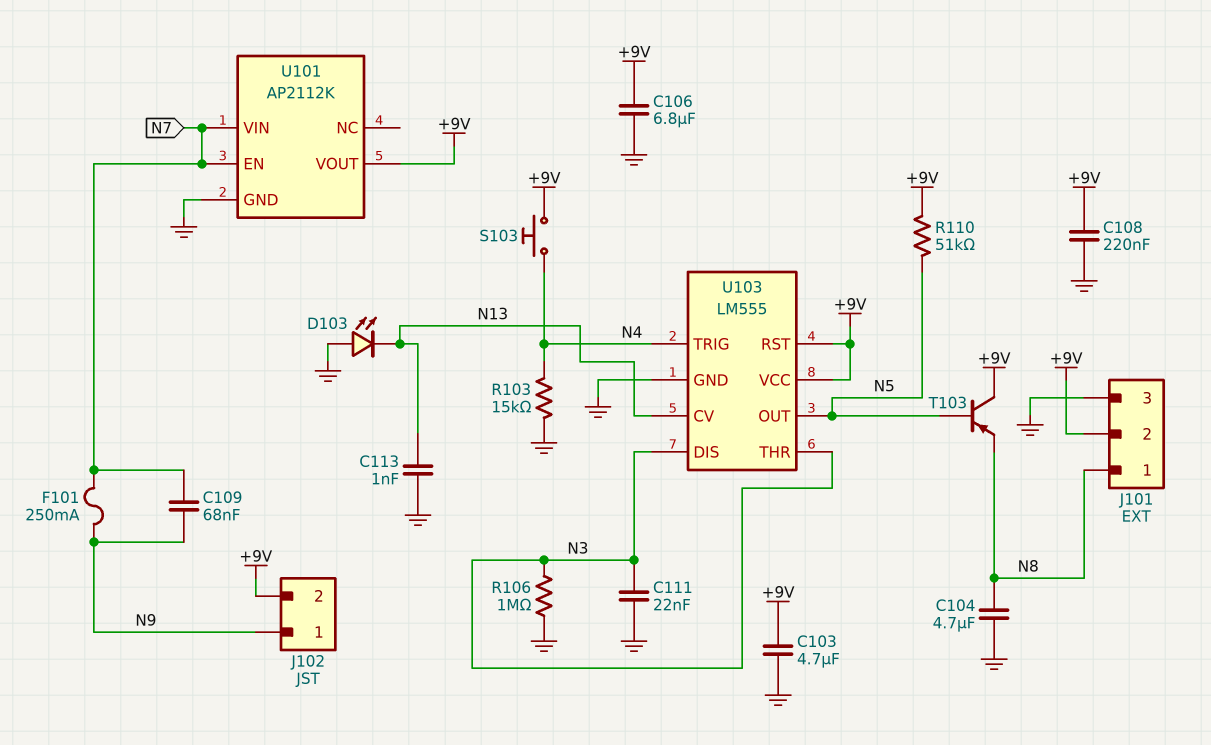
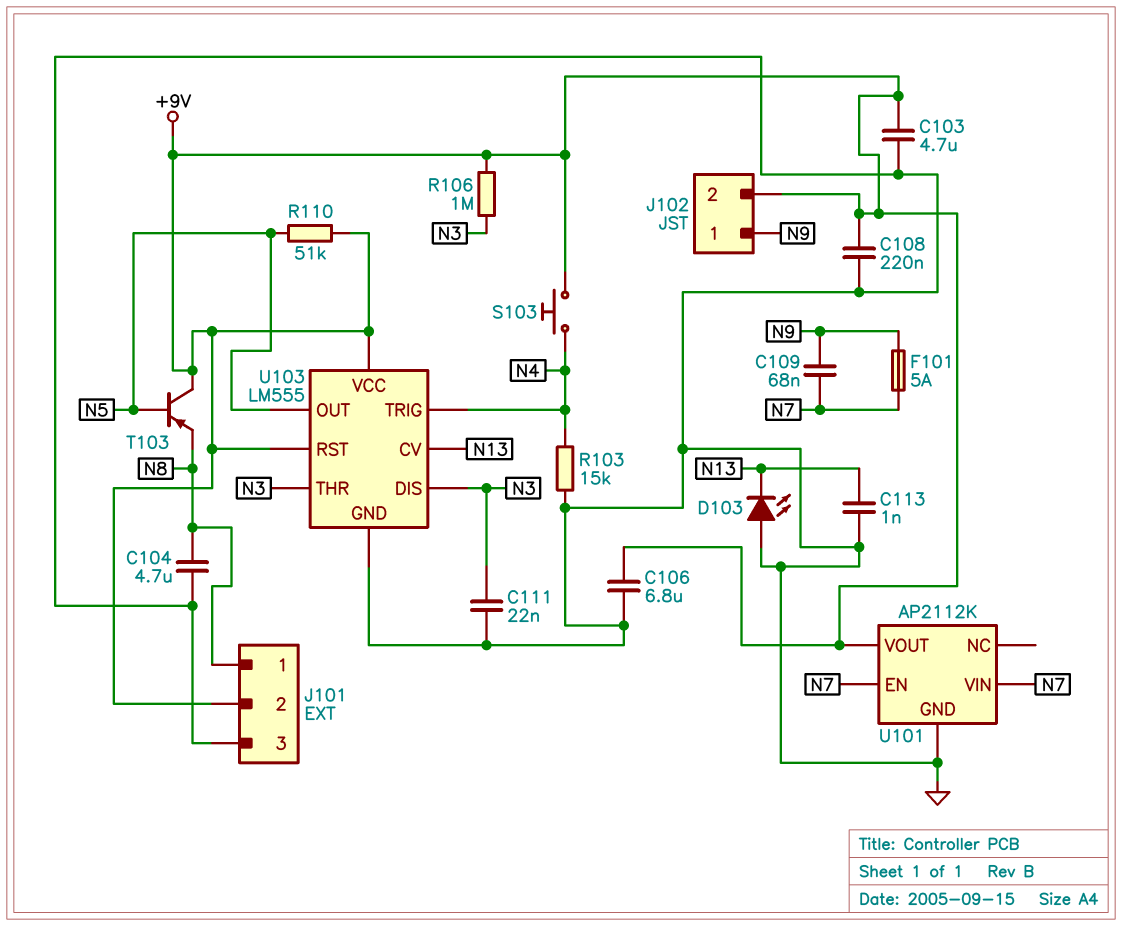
F101: 250mA (N7, N9) -> 5A (N7, N9)
R106: 1M (GND, N3) -> 1M (+9V, N3)

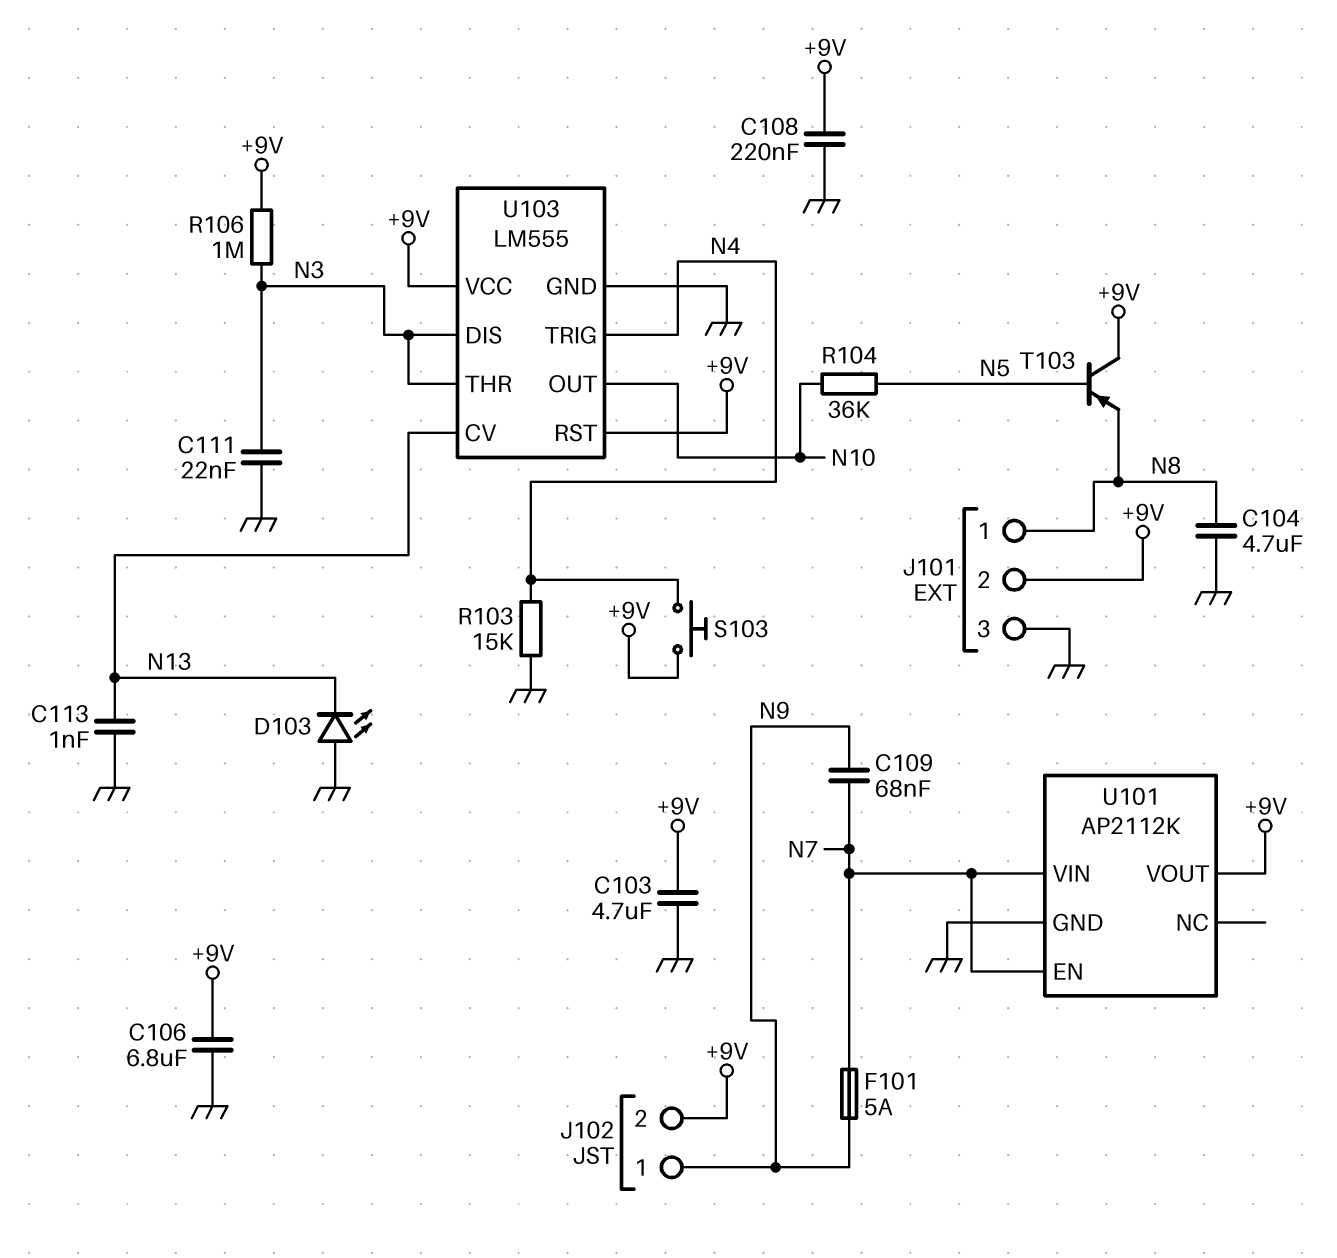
R104: none -> 36k (N5, N10)
R110: 51k (+9V, N5) -> none
U103 pin OUT: N5 -> N10

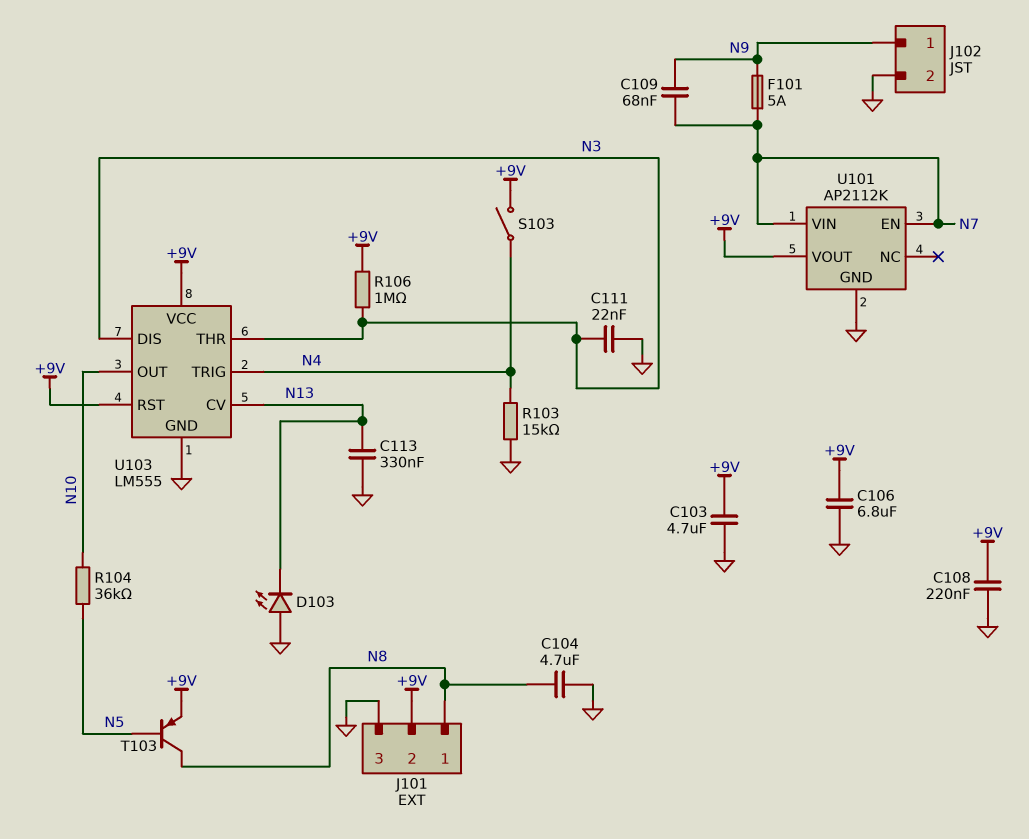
C113: 1nF (GND, N13) -> 330nF (GND, N13)
J102 pin 2: +9V -> GND
S103: button (+9V, N4) -> switch (+9V, N4)
T103: PNP (B N5, C +9V, E N8) -> PNP (B N5, C N8, E +9V)

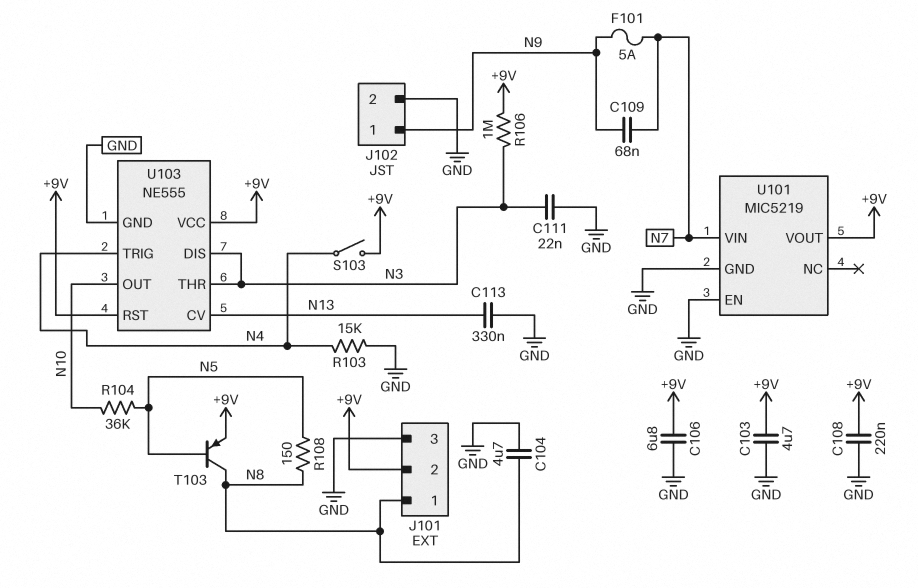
D103: LED (A GND, K N13) -> none
R108: none -> 150 (N5, N8)
U101: AP2112K -> MIC5219
U101 pin EN: N7 -> GND
U103: LM555 -> NE555

